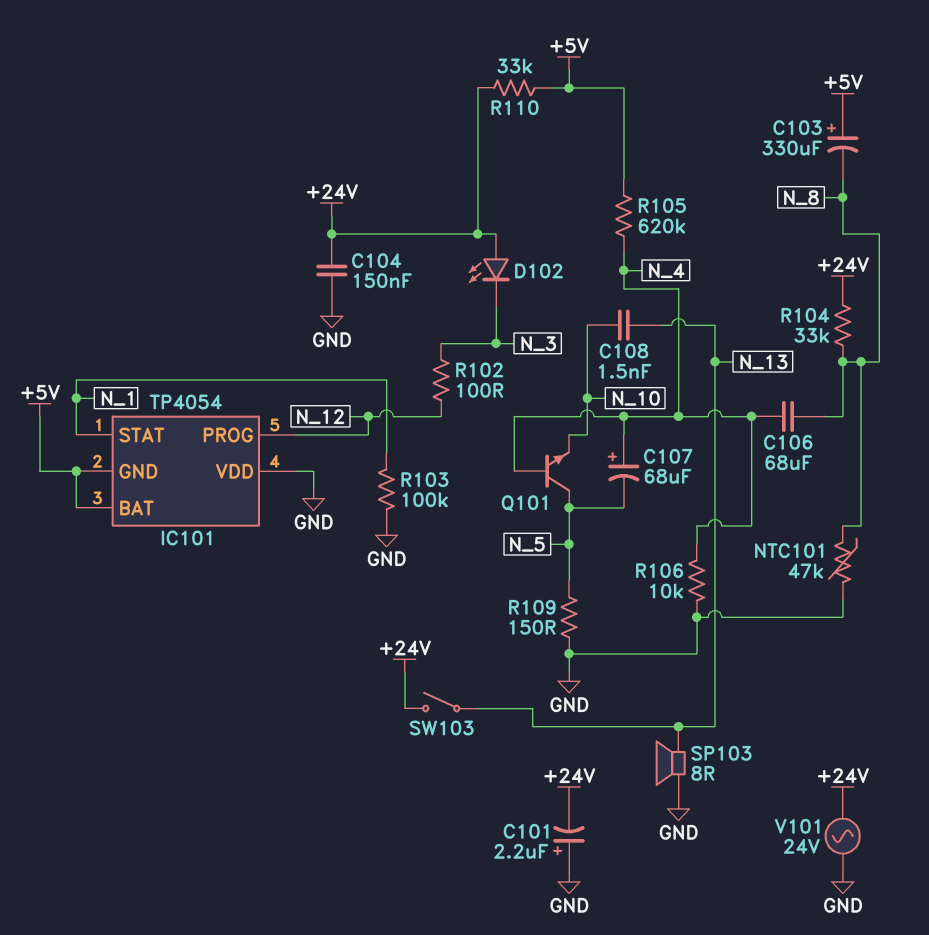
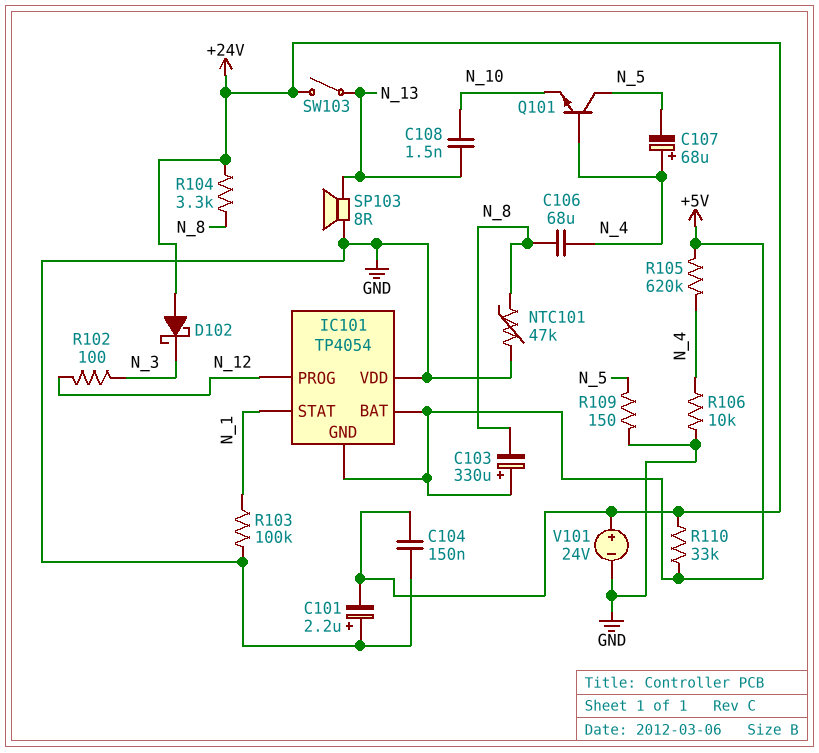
D102: LED (A +24V, K N_3) -> schottky (A +24V, K N_3)
R104: 33k (+24V, N_8) -> 3.3k (+24V, N_8)
V101: AC 24V (+24V, GND) -> 24V (plus +24V, minus GND)

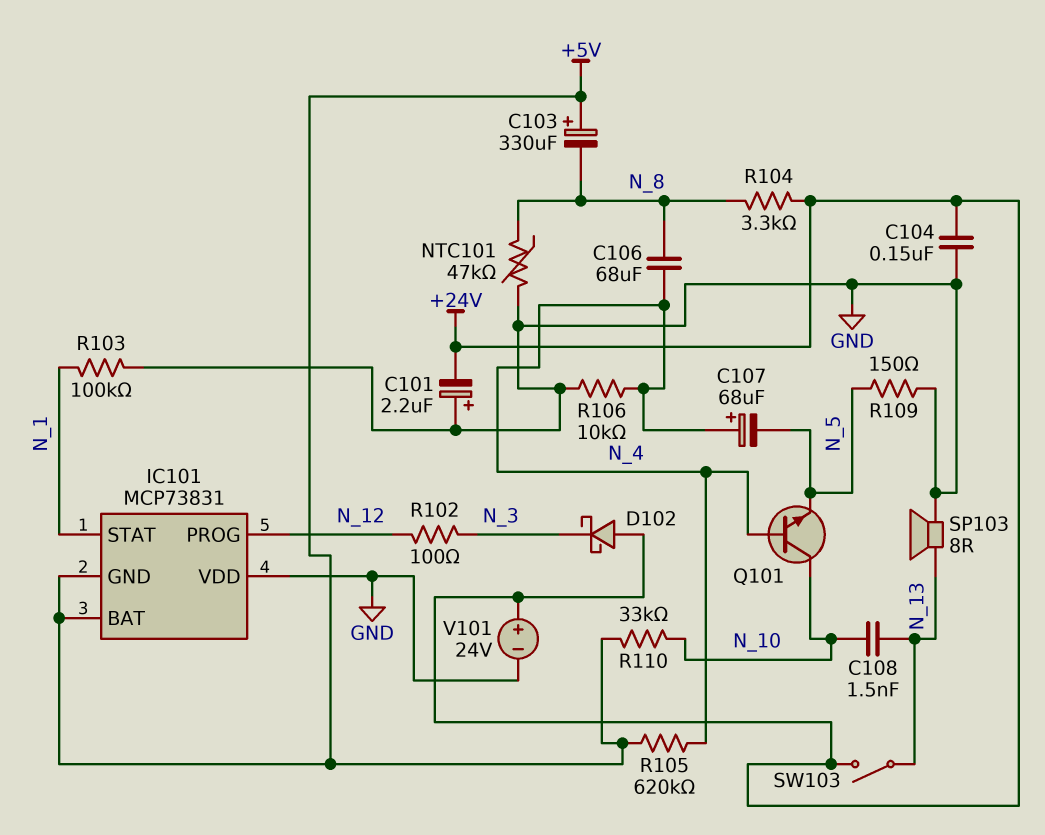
IC101: TP4054 -> MCP73831
Q101: NPN (B N_4, C N_5, E N_10) -> NPN (B N_4, C N_10, E N_5)
R110: 33k (+5V, +24V) -> 33k (+5V, N_10)

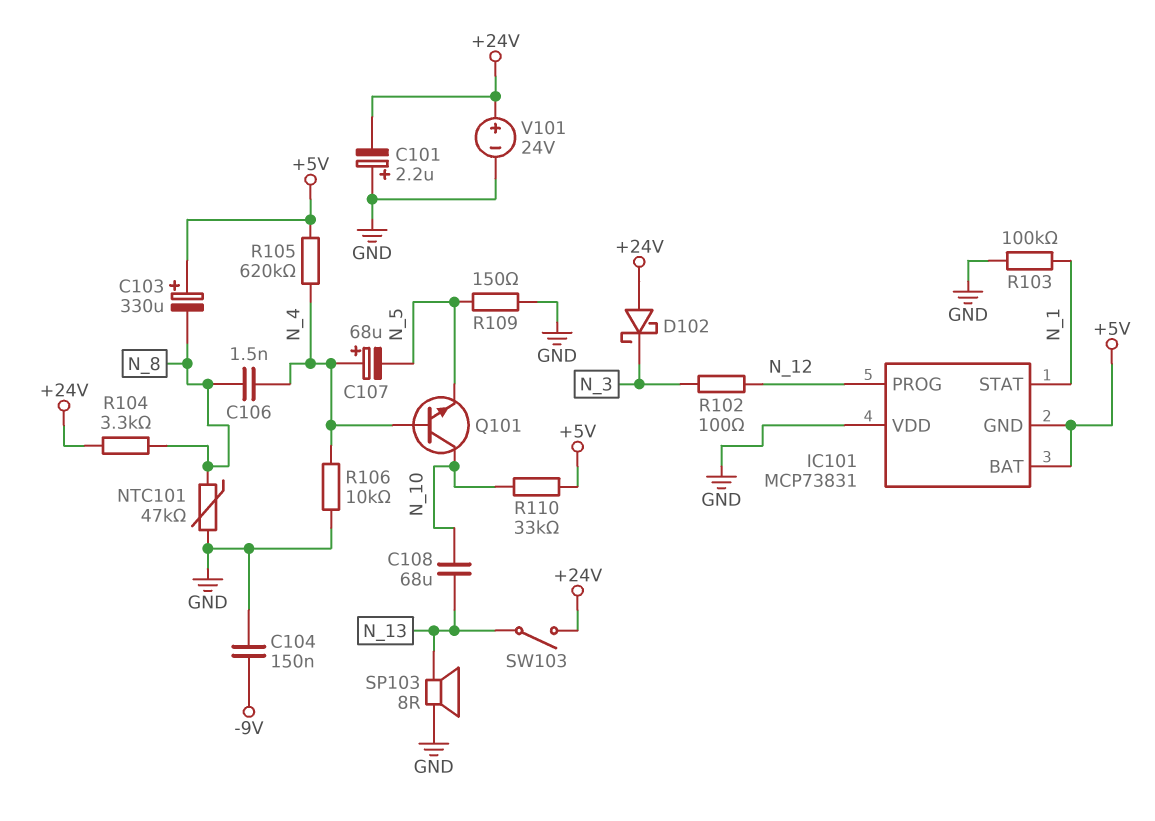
C104: 150nF (+24V, GND) -> 150nF (-9V, GND)
C106: 68uF (N_4, N_8) -> 1.5nF (N_4, N_8)
C108: 1.5nF (N_10, N_13) -> 68uF (N_10, N_13)

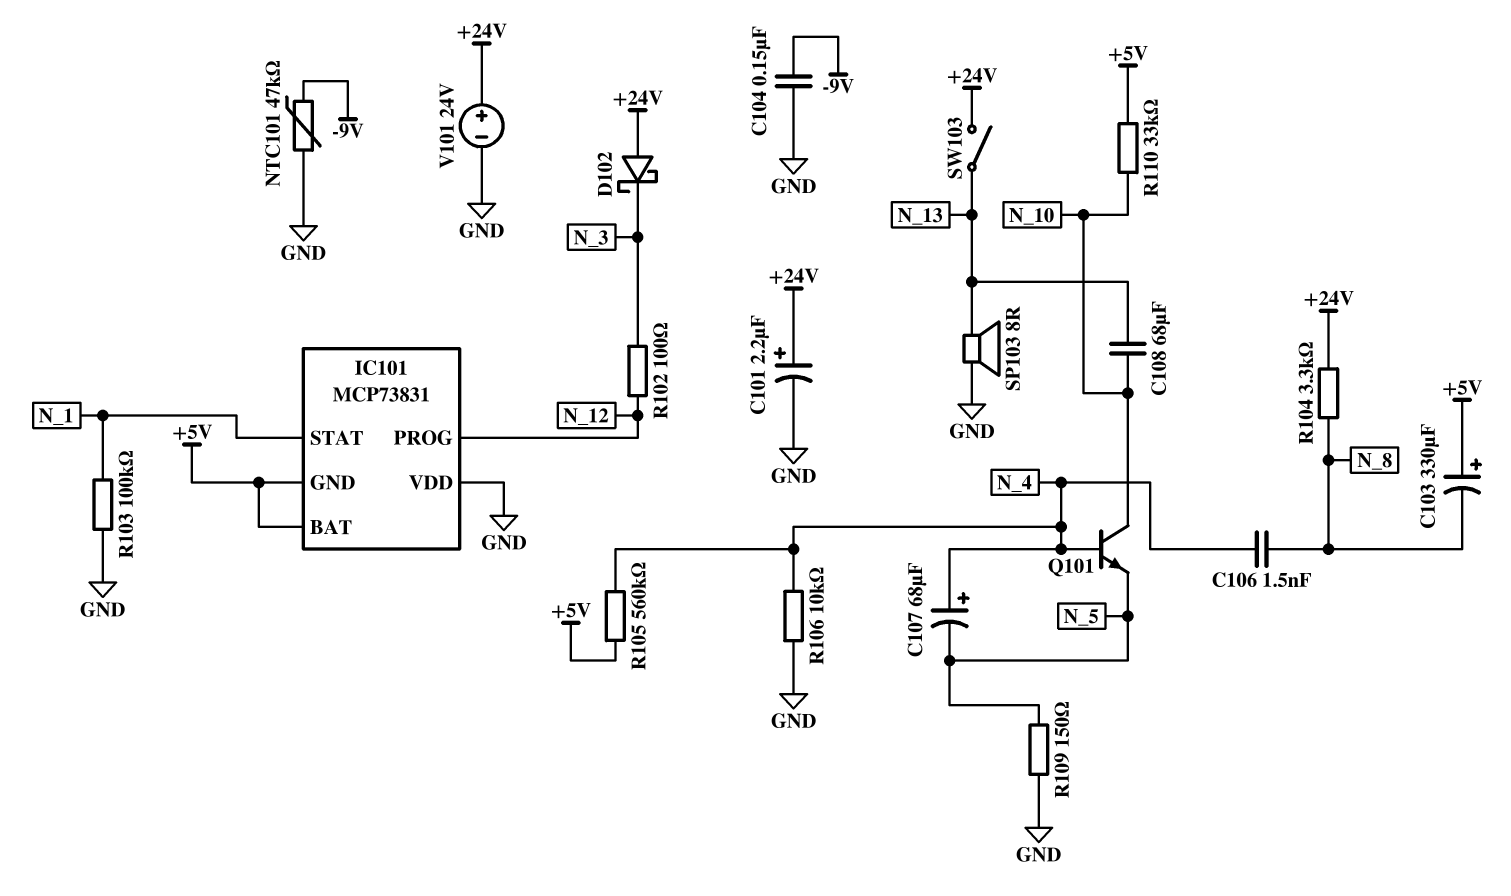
C101: 2.2uF (plus GND, minus +24V) -> 2.2uF (plus +24V, minus GND)
NTC101: 47k (GND, N_8) -> 47k (-9V, GND)
R105: 620k (+5V, N_4) -> 560k (+5V, N_4)

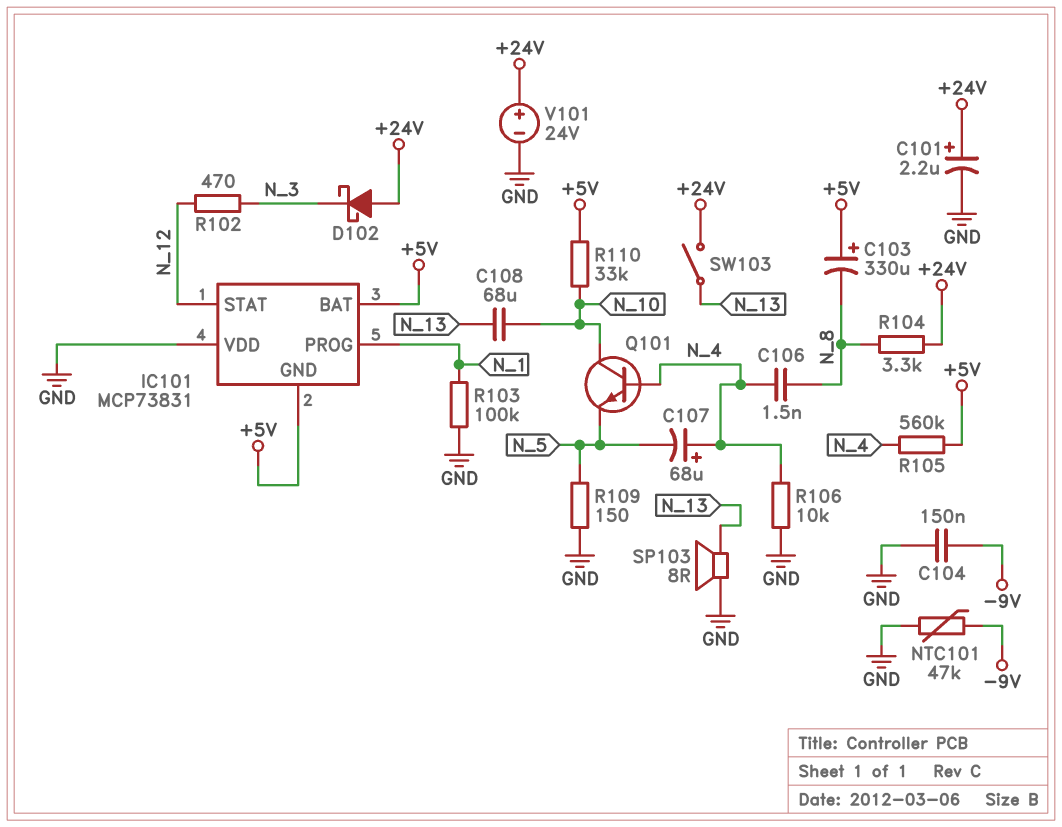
IC101 pin PROG: N_12 -> N_1
IC101 pin STAT: N_1 -> N_12
R102: 100 (N_3, N_12) -> 470 (N_3, N_12)

